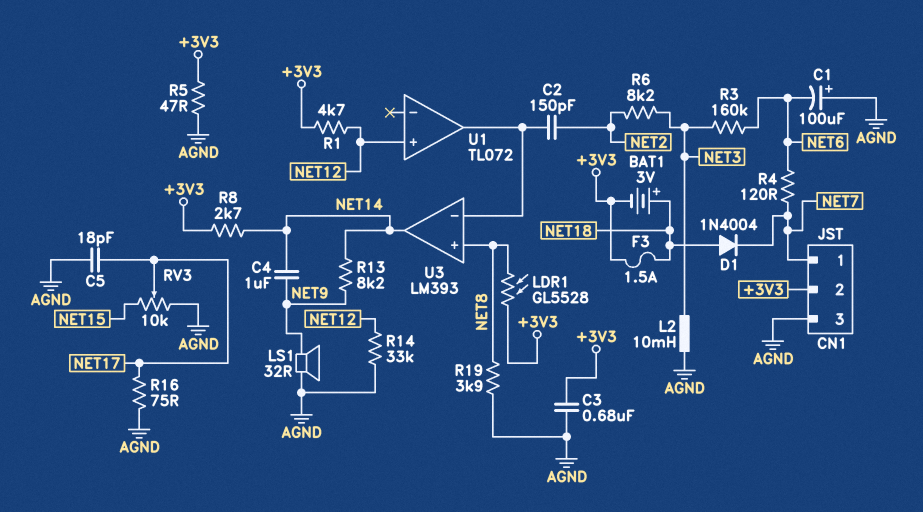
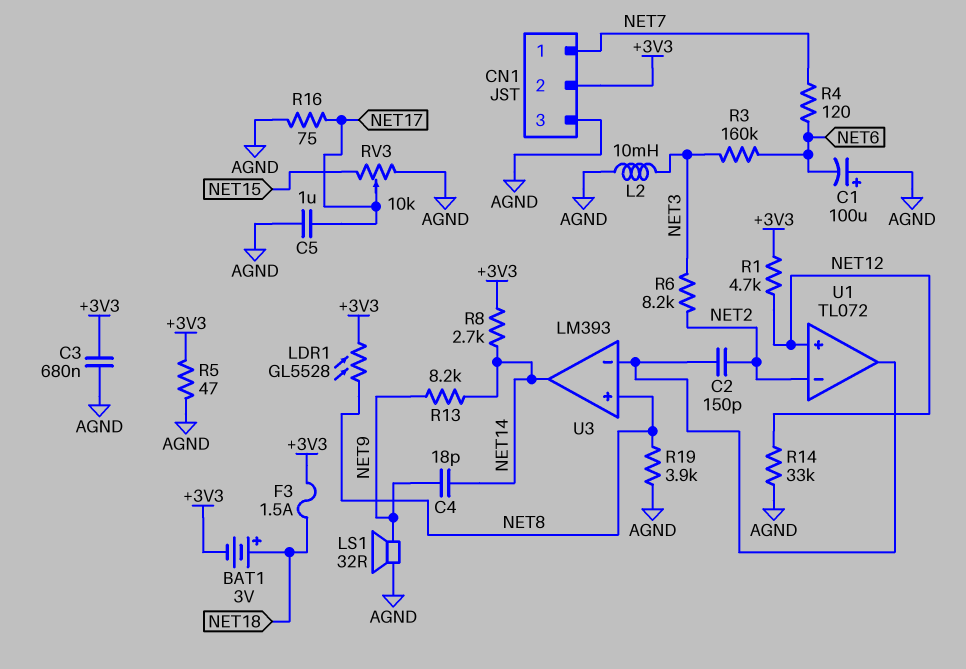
C4: 1uF (NET9, NET14) -> 18pF (NET9, NET14)
C5: 18pF (AGND, NET17) -> 1uF (AGND, NET17)
D1: diode 1N4004 (A NET18, K NET7) -> none
U1 pin in-: none -> NET2

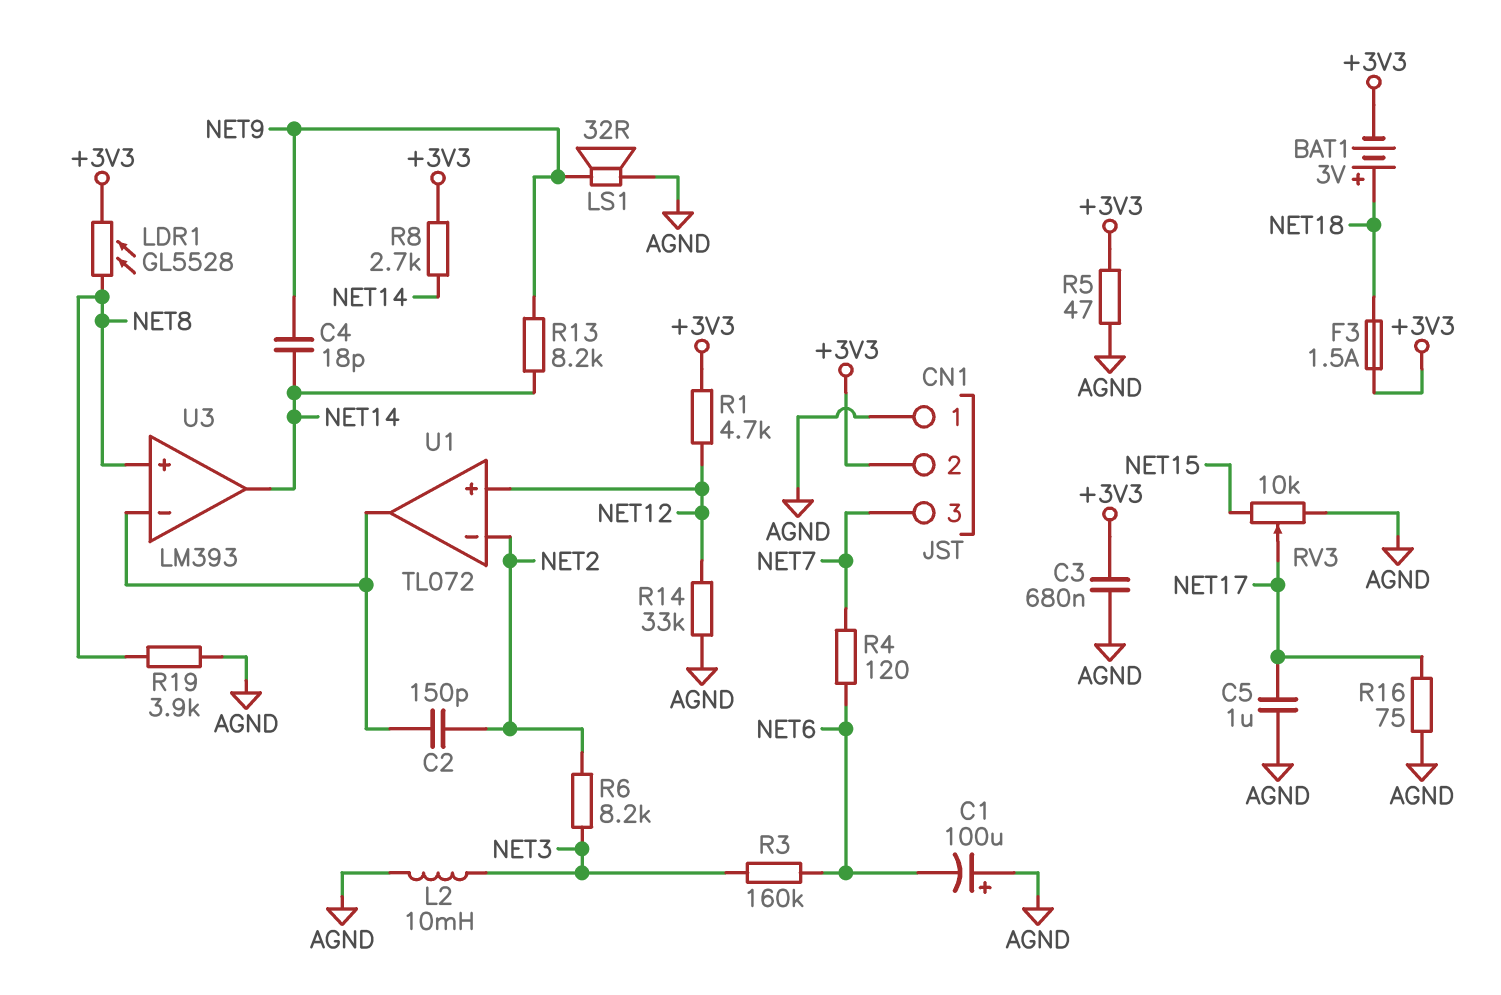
CN1 pin 1: NET7 -> AGND
CN1 pin 3: AGND -> NET7

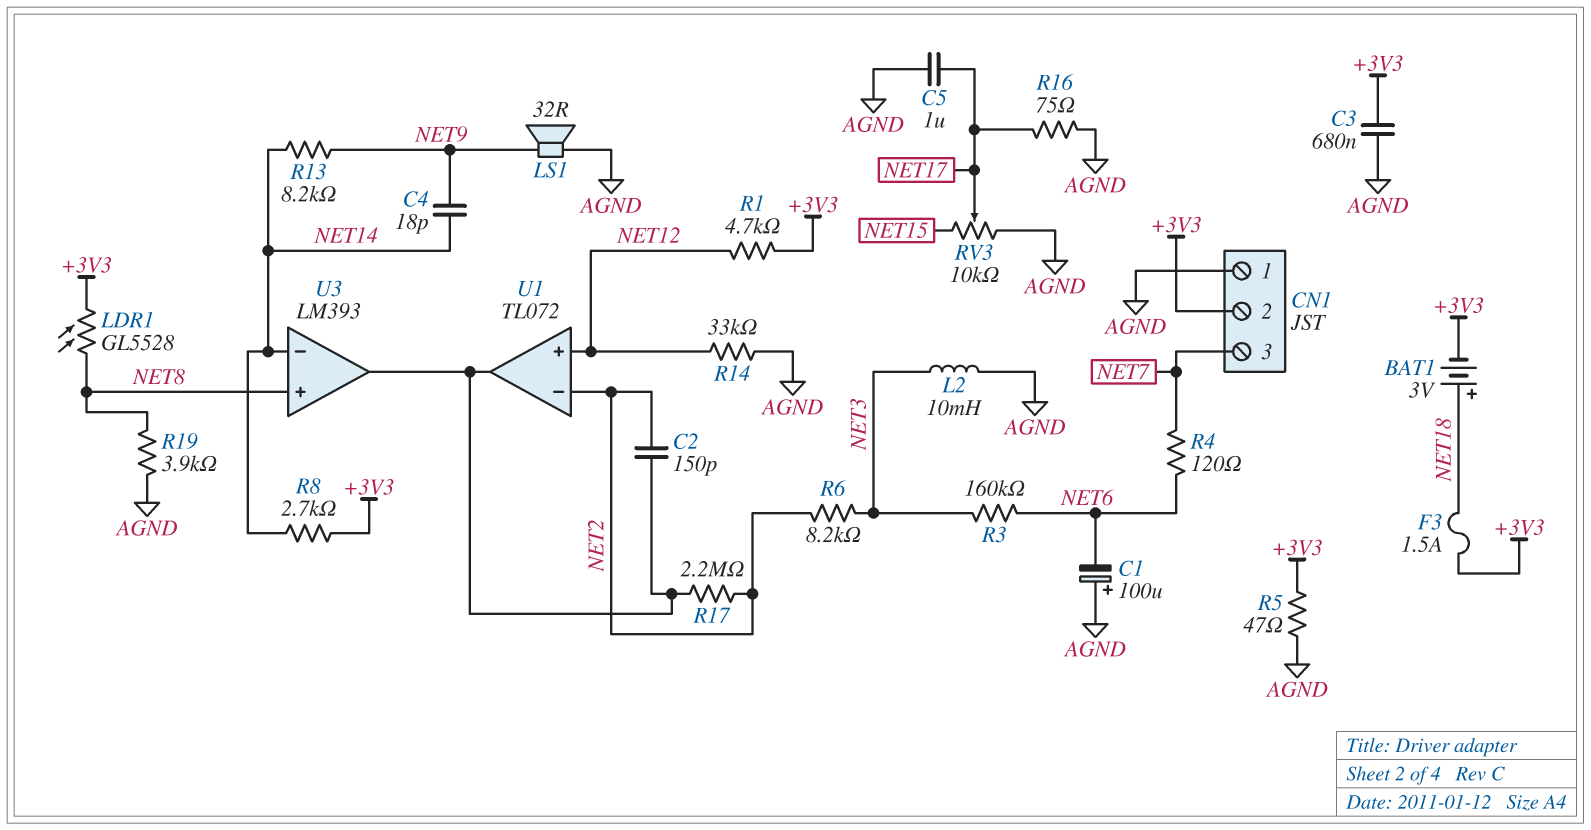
R17: none -> 2.2M (NET2, U1/out)
U3 pin in-: U1/out -> NET14
U3 pin out: NET14 -> U1/out

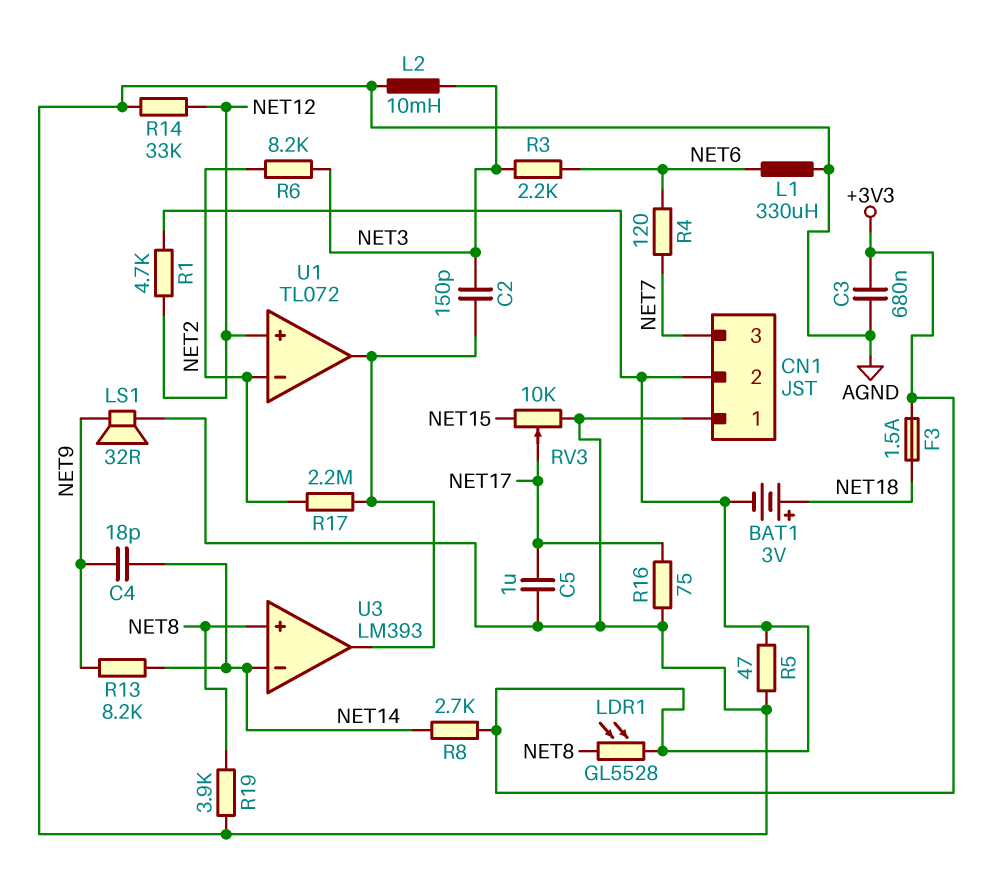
C1: 100uF (plus AGND, minus NET6) -> none
C2: 150pF (NET2, U1/out) -> 150pF (NET3, U1/out)
L1: none -> 330uH (AGND, NET6)
R3: 160k (NET3, NET6) -> 2.2k (NET3, NET6)

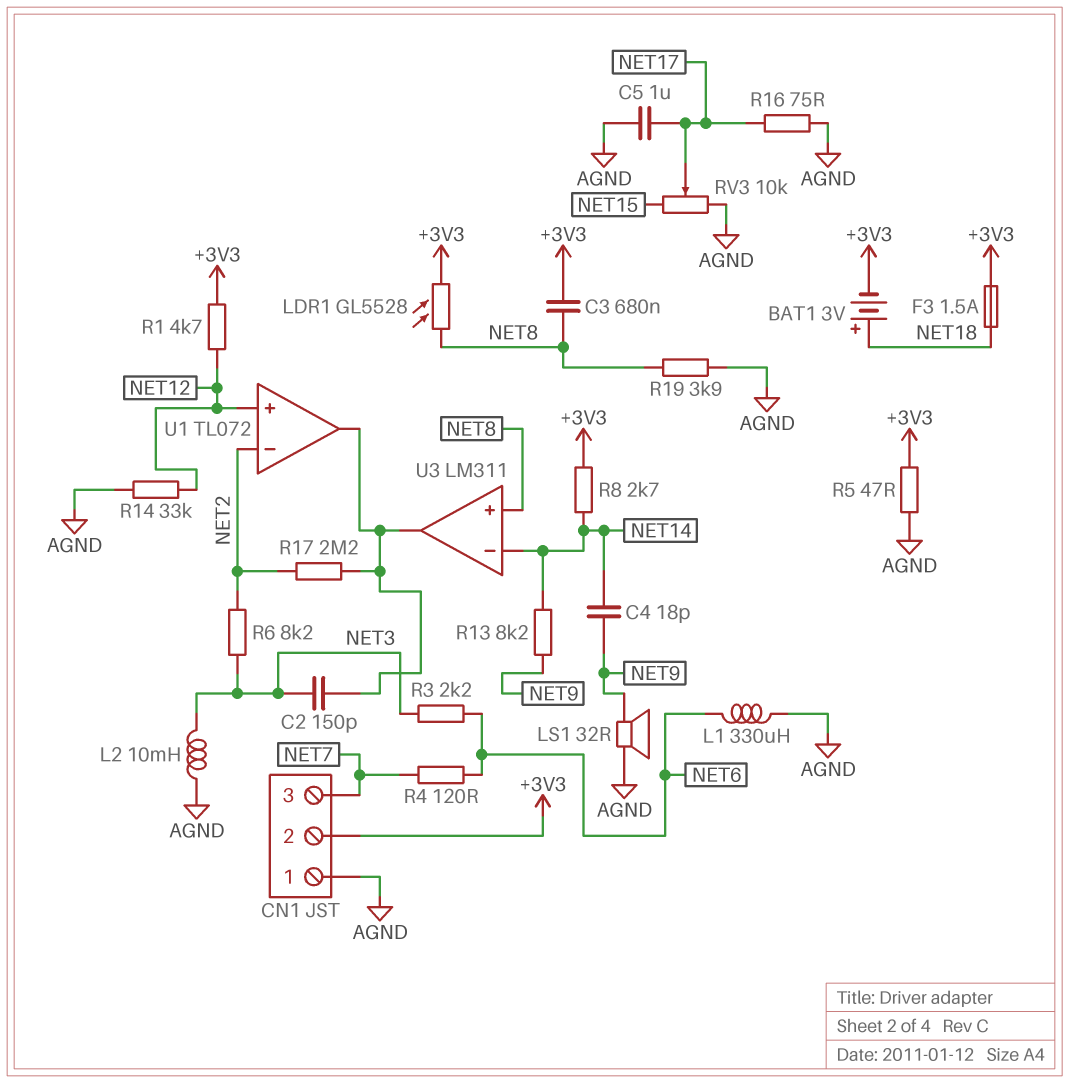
C3: 680nF (+3V3, AGND) -> 680nF (+3V3, NET8)
U3: LM393 -> LM311

